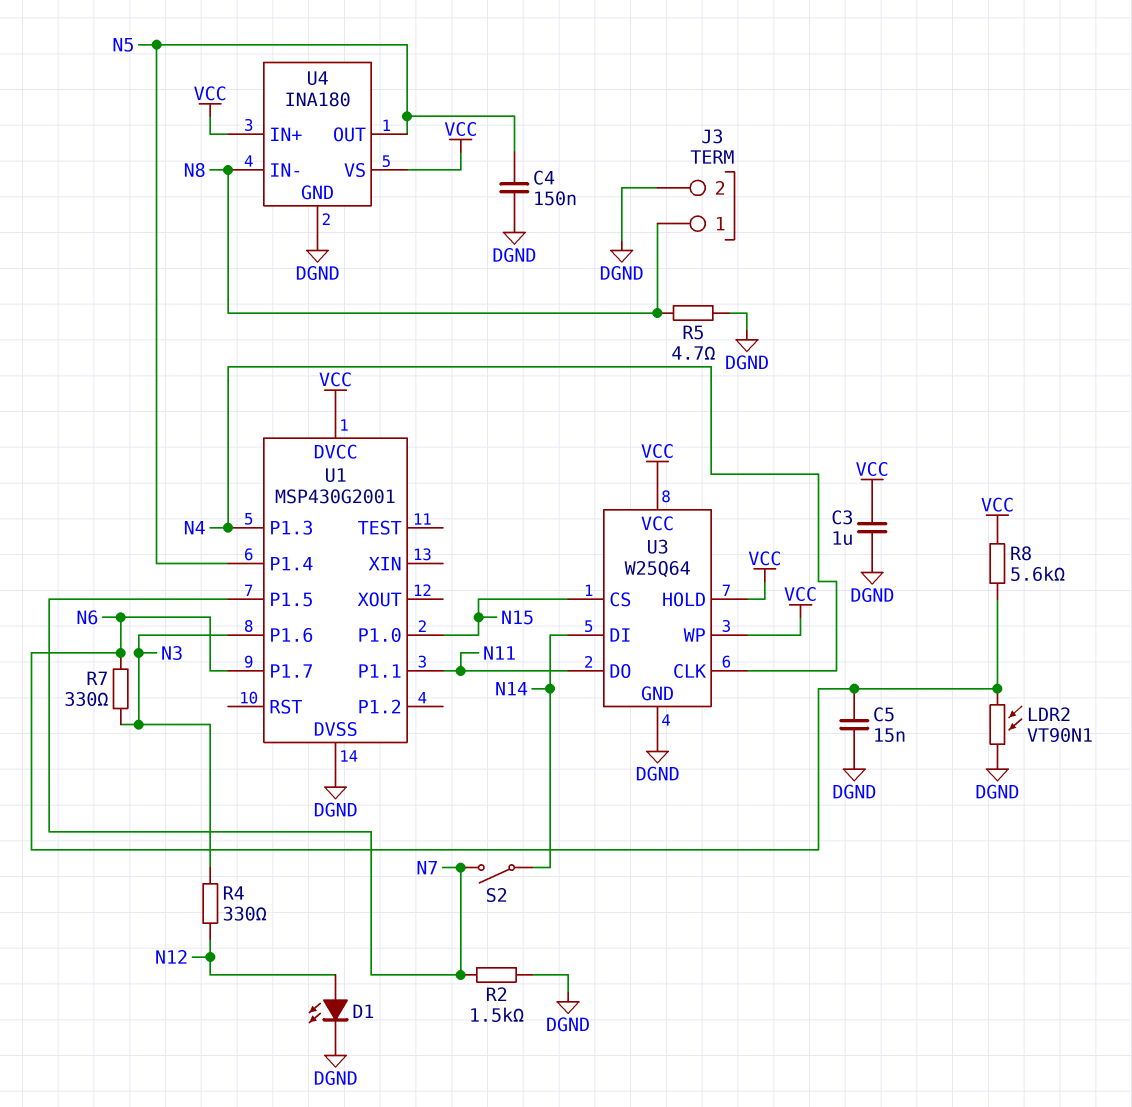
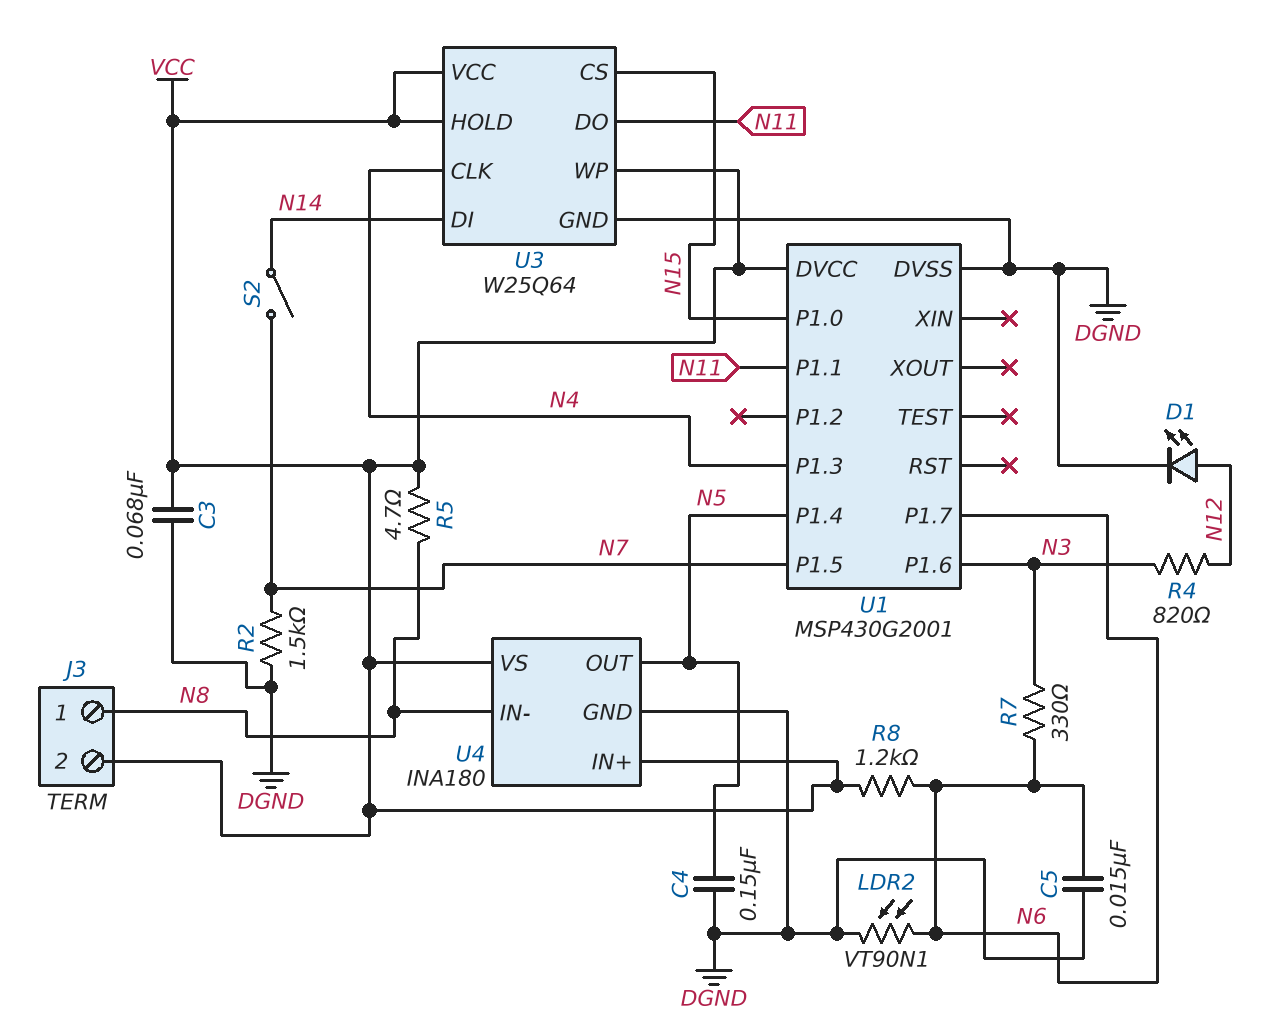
C3: 1uF (DGND, VCC) -> 68nF (DGND, VCC)
J3 pin 2: DGND -> VCC
R4: 330 (N3, N12) -> 820 (N3, N12)
R5: 4.7 (DGND, N8) -> 4.7 (N8, VCC)
R8: 5.6k (N6, VCC) -> 1.2k (N6, VCC)

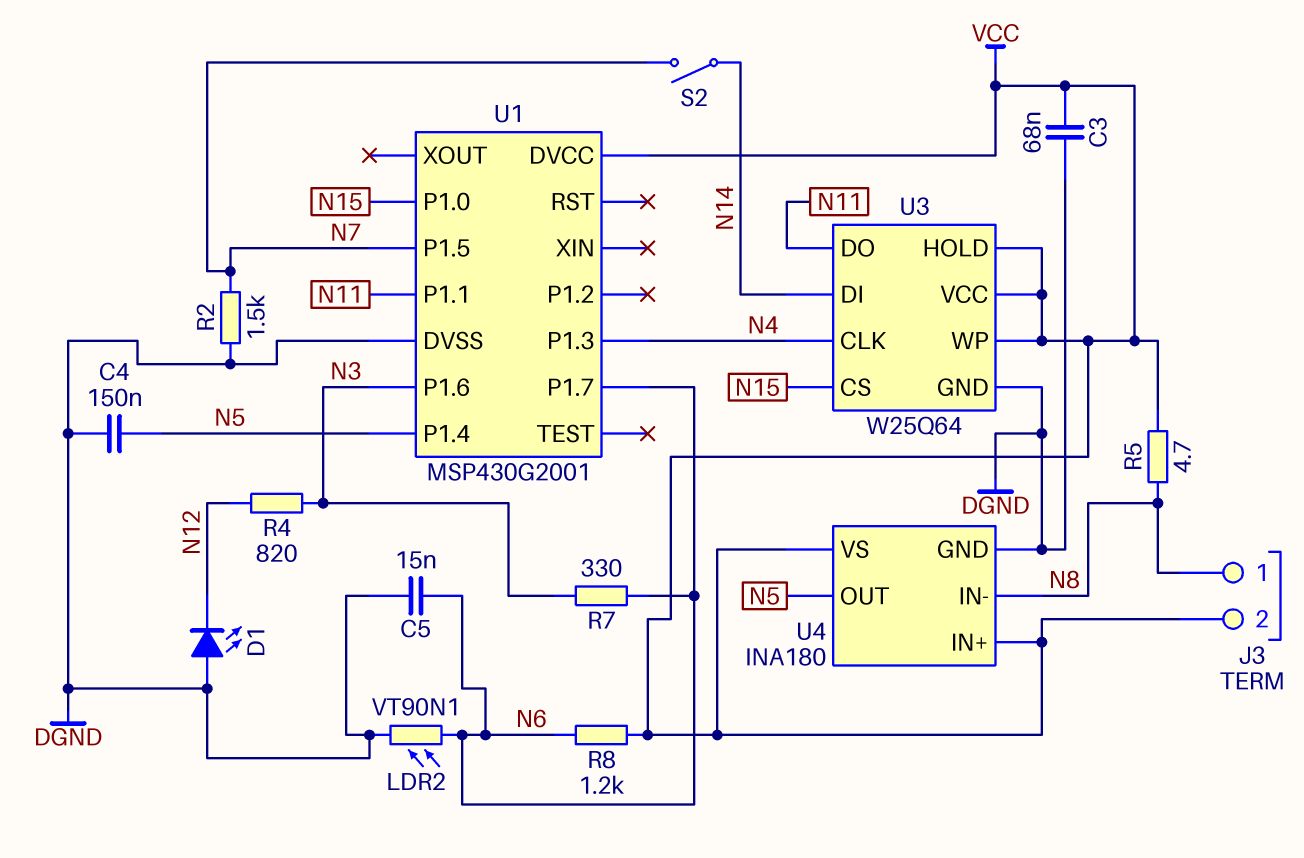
D1: LED (A N12, K DGND) -> LED (A DGND, K N12)

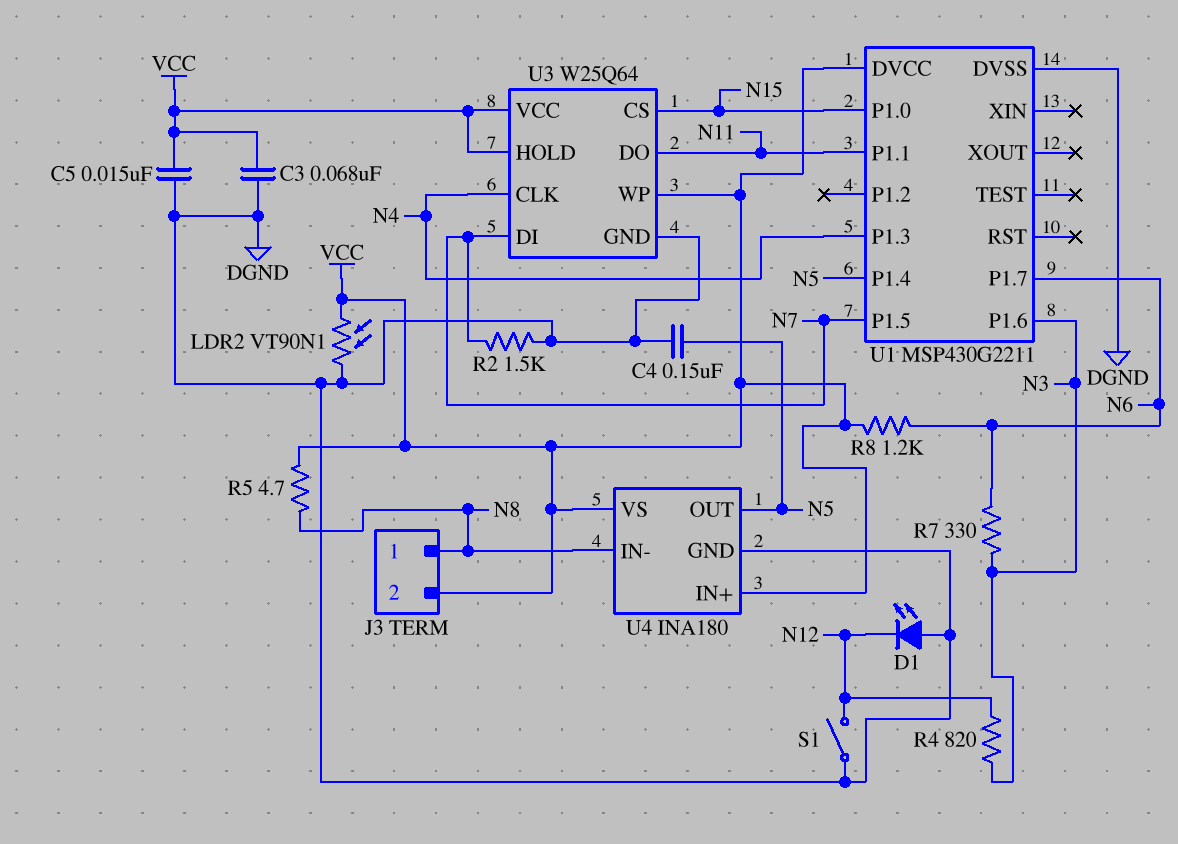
C5: 15nF (DGND, N6) -> 15nF (DGND, VCC)
LDR2: VT90N1 (DGND, N6) -> VT90N1 (DGND, VCC)
S1: none -> switch (DGND, N12)
S2: switch (N7, N14) -> none
U1: MSP430G2001 -> MSP430G2211
U3 pin DI: N14 -> N7

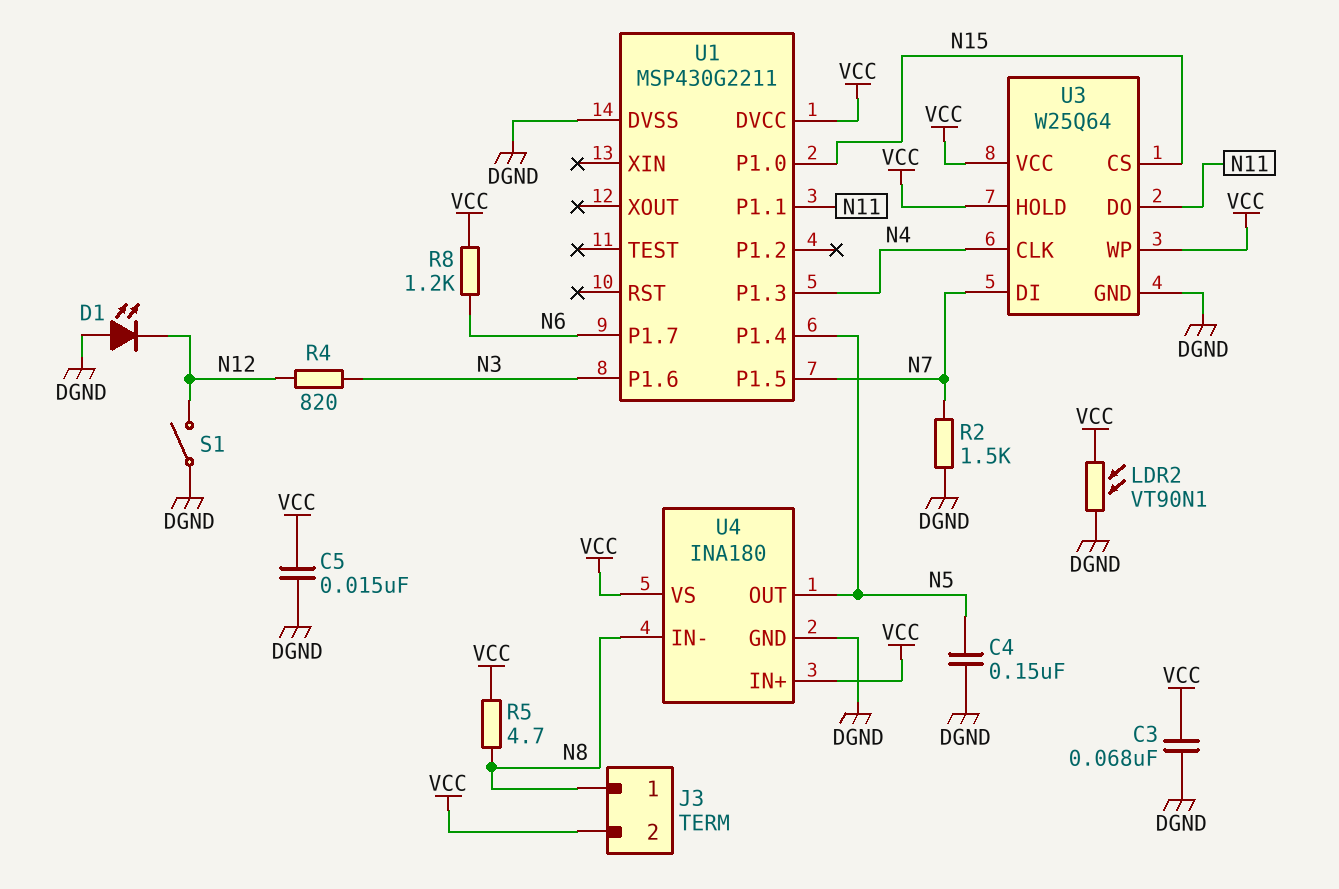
R7: 330 (N3, N6) -> none

